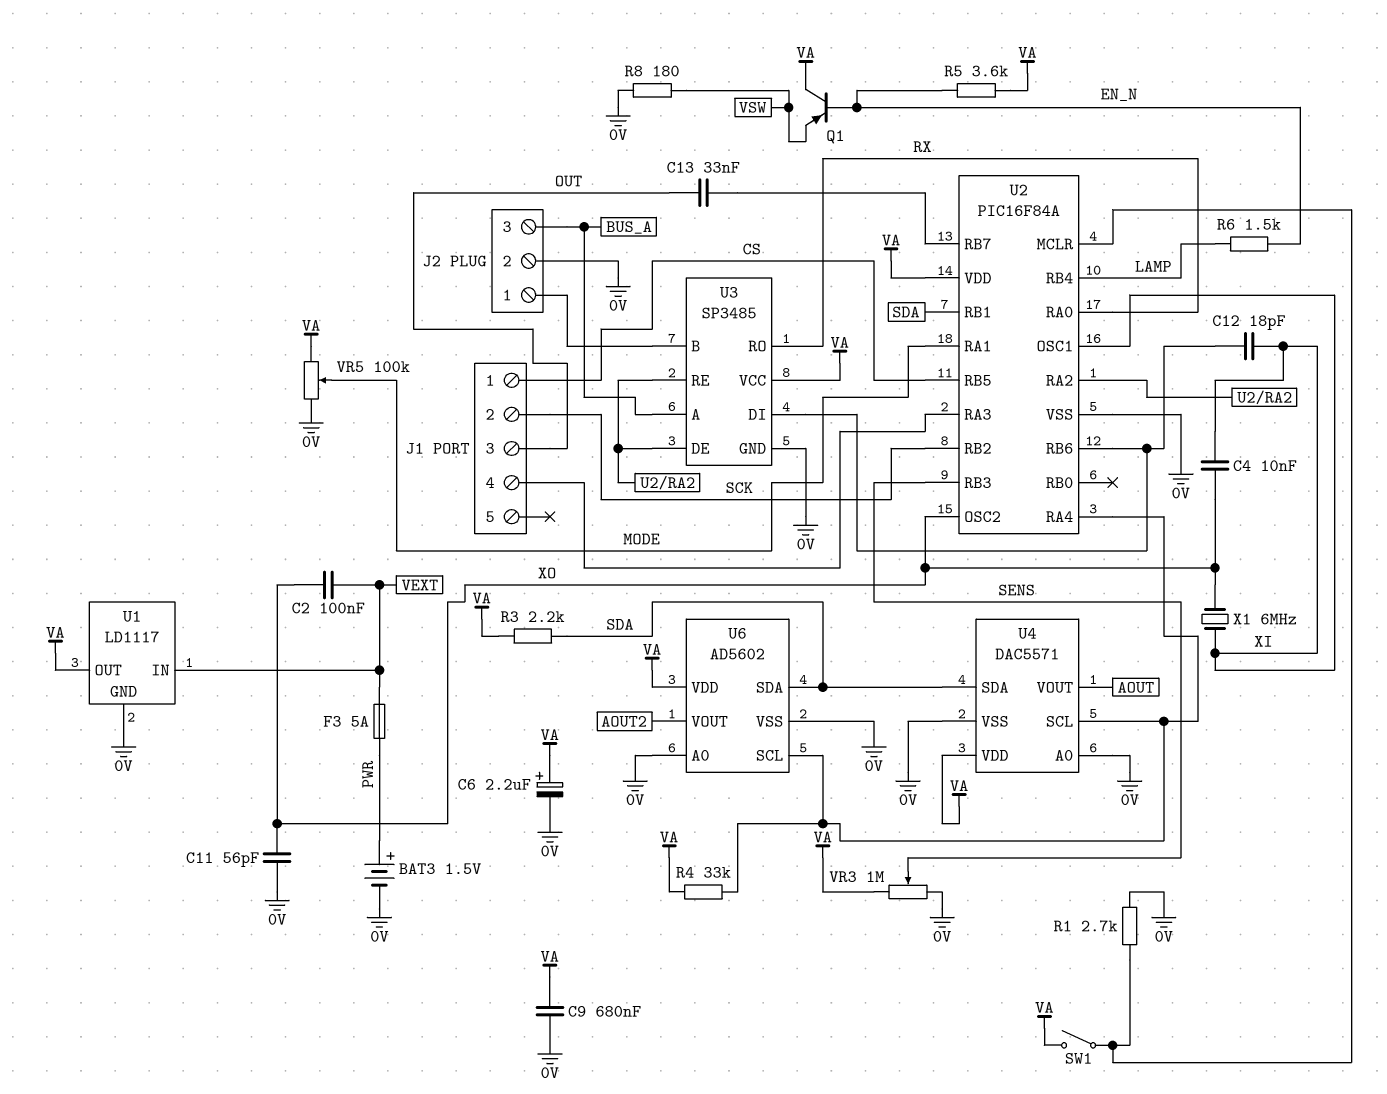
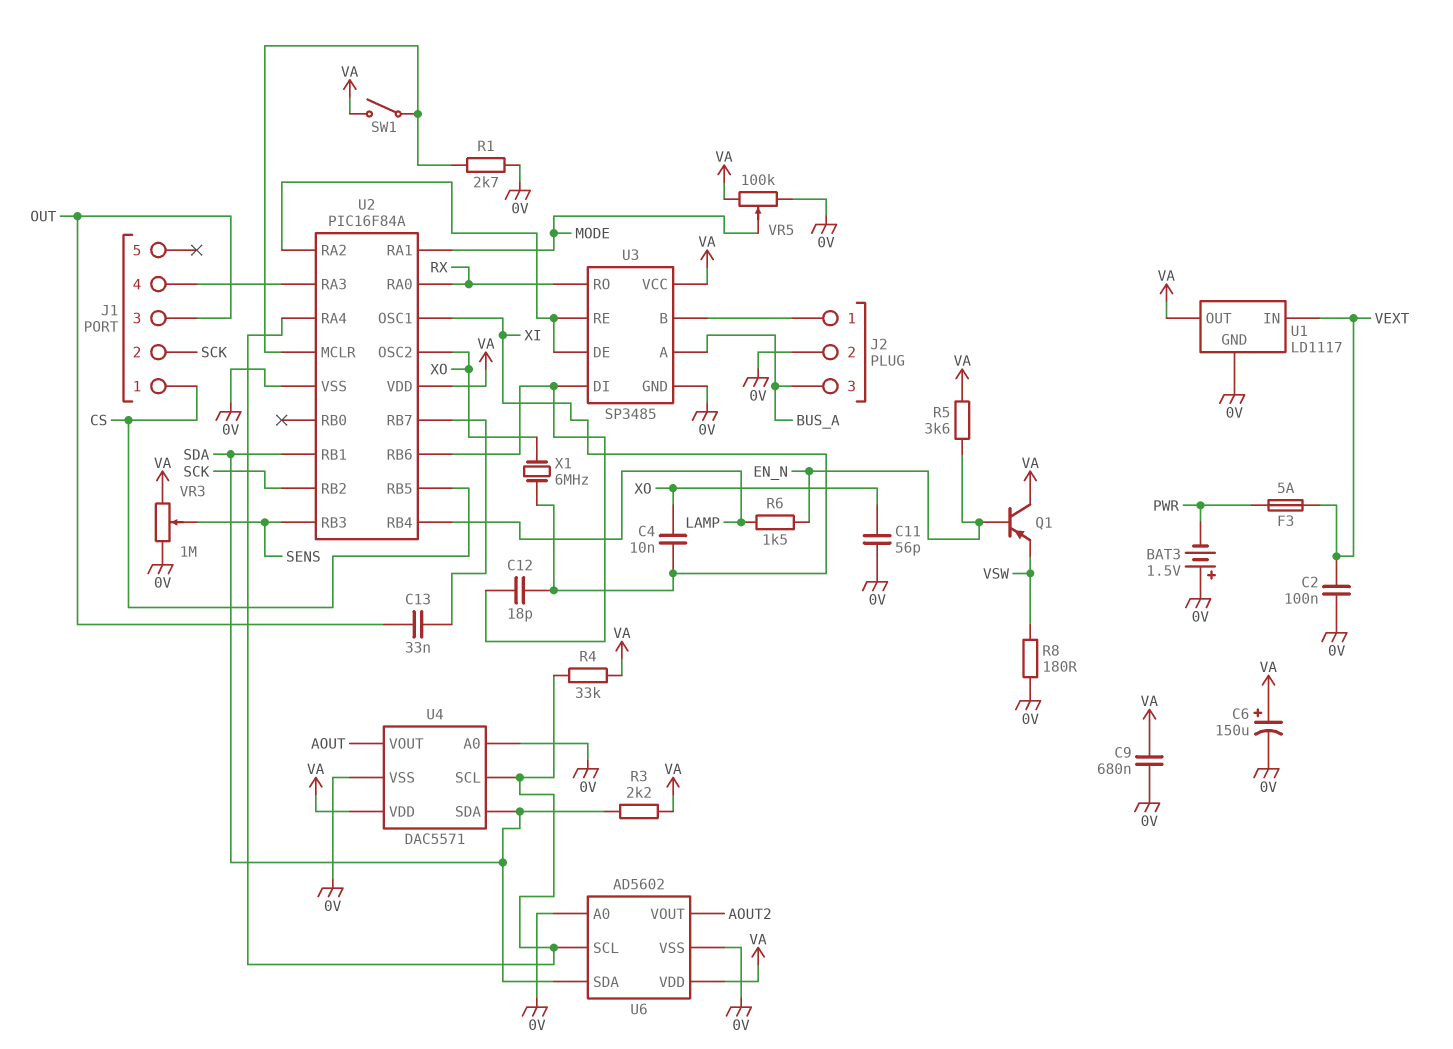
BAT3: 1.5V (plus PWR, minus 0V) -> 1.5V (plus 0V, minus PWR)
C2: 100nF (VEXT, XO) -> 100nF (0V, VEXT)
C6: 2.2uF (plus VA, minus 0V) -> 150uF (plus VA, minus 0V)

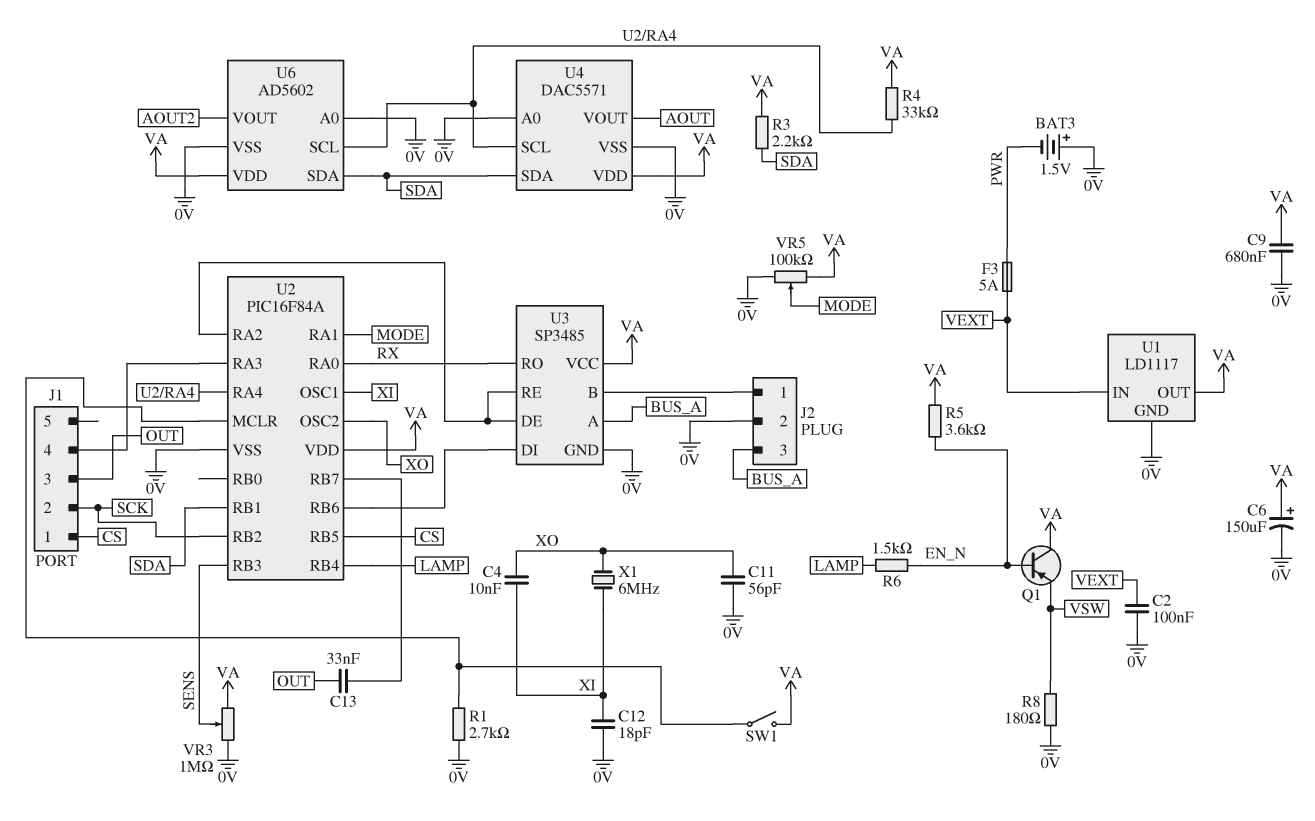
C12: 18pF (U2/RB6, XI) -> 18pF (0V, XI)

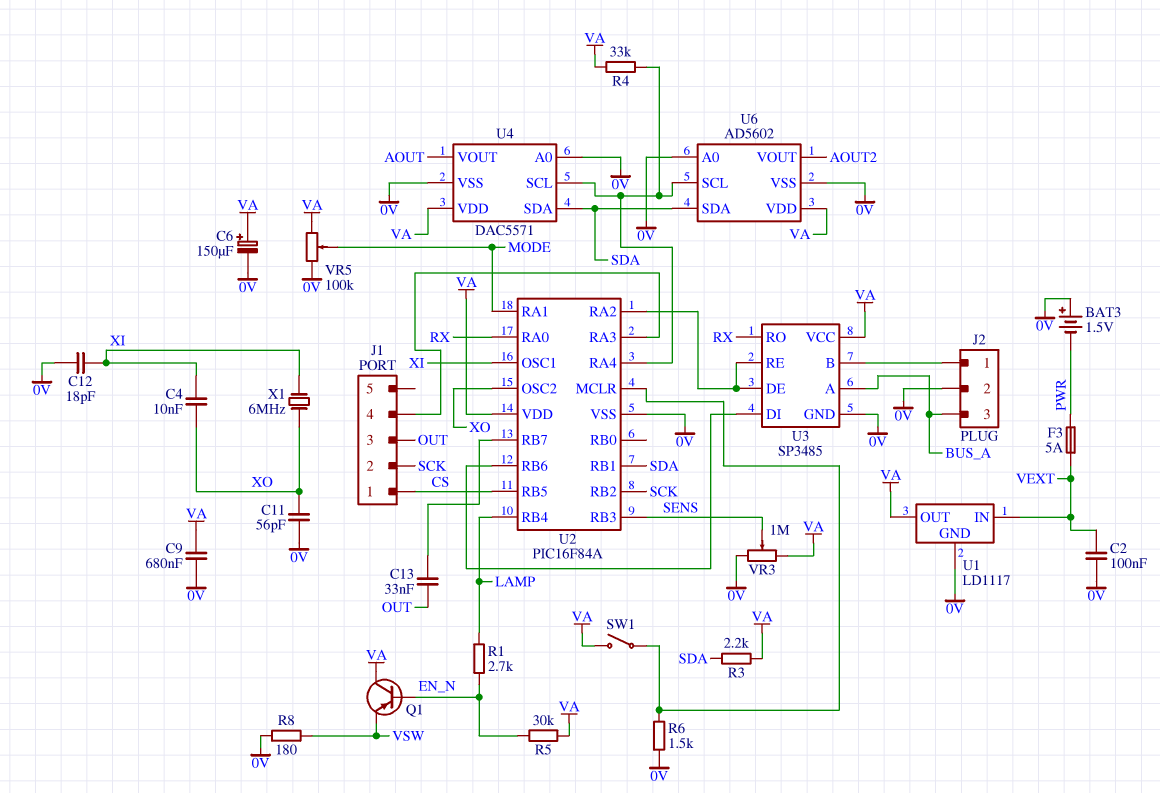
R1: 2.7k (0V, U2/MCLR) -> 2.7k (EN_N, LAMP)
R5: 3.6k (EN_N, VA) -> 30k (EN_N, VA)
R6: 1.5k (EN_N, LAMP) -> 1.5k (0V, U2/MCLR)

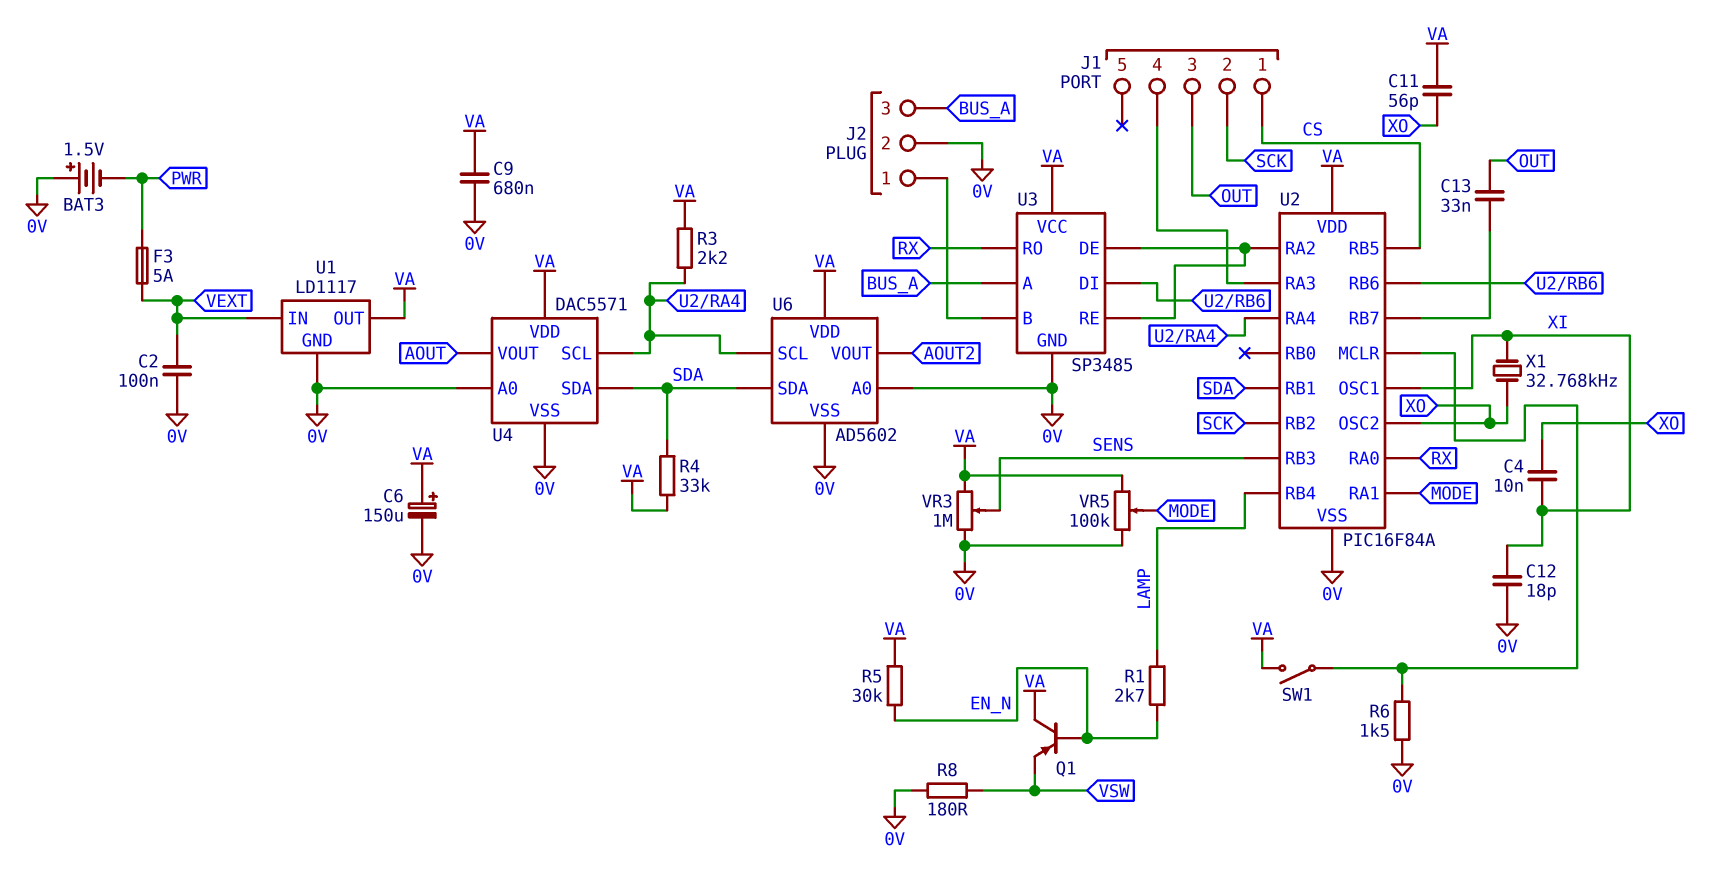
C11: 56pF (0V, XO) -> 56pF (VA, XO)
R3: 2.2k (SDA, VA) -> 2.2k (U2/RA4, VA)
R4: 33k (U2/RA4, VA) -> 33k (SDA, VA)
X1: 6MHz (XI, XO) -> 32.768kHz (XI, XO)

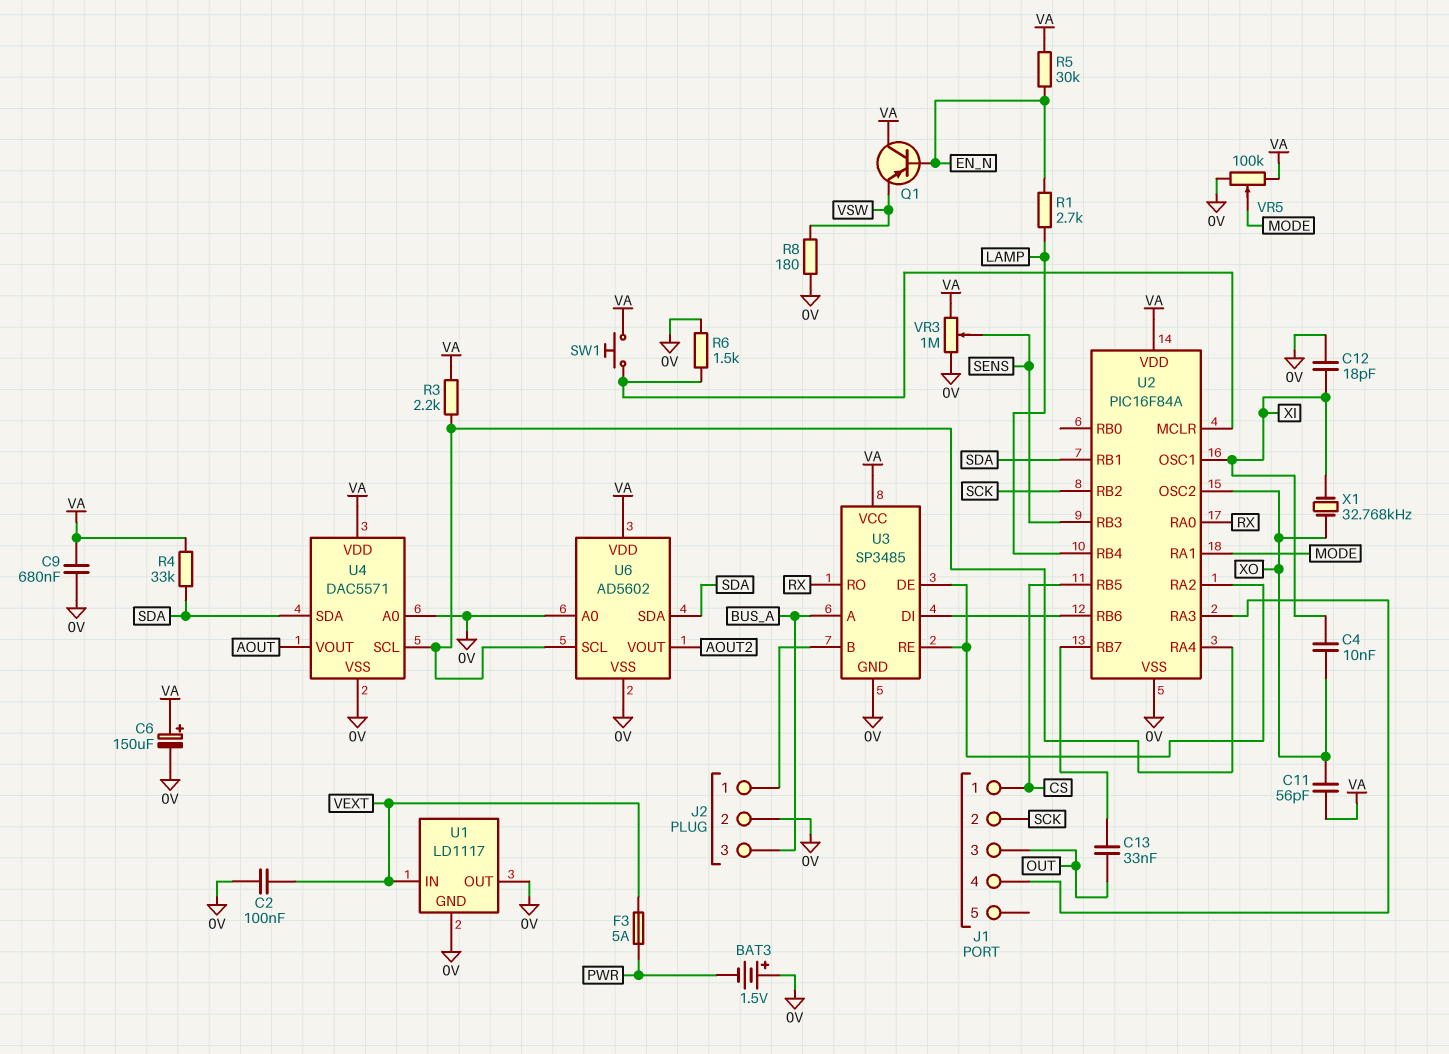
SW1: switch (U2/MCLR, VA) -> button (U2/MCLR, VA)
U1 pin OUT: VA -> 0V

